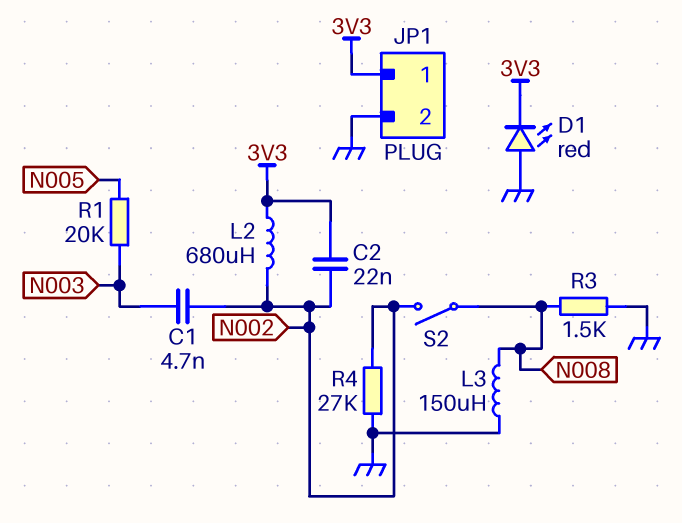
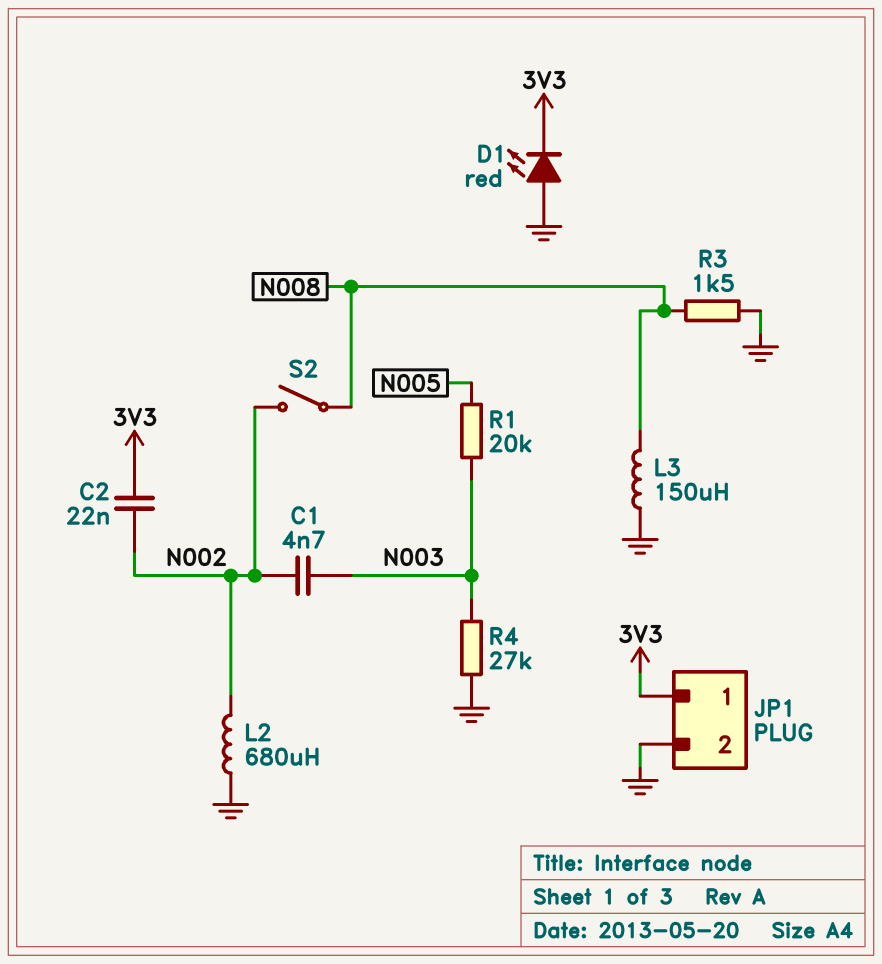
L2: 680uH (3V3, N002) -> 680uH (GND, N002)
R4: 27k (GND, N002) -> 27k (GND, N003)

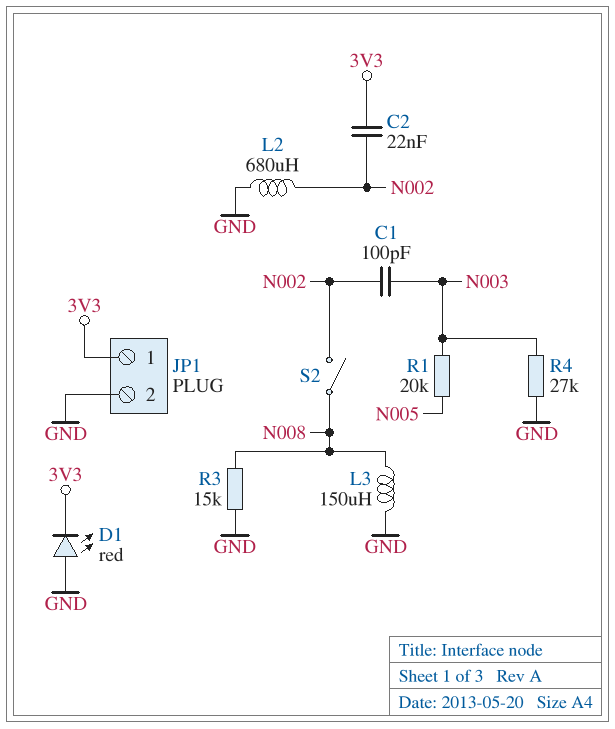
C1: 4.7nF (N002, N003) -> 100pF (N002, N003)
R3: 1.5k (GND, N008) -> 15k (GND, N008)

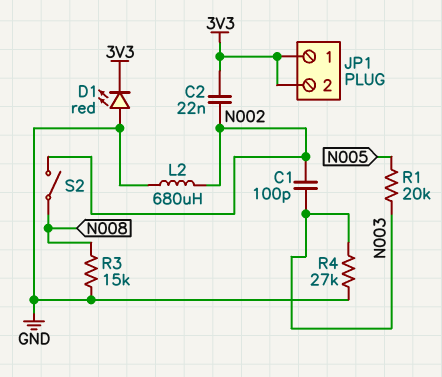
JP1 pin 2: GND -> 3V3
L3: 150uH (GND, N008) -> none

